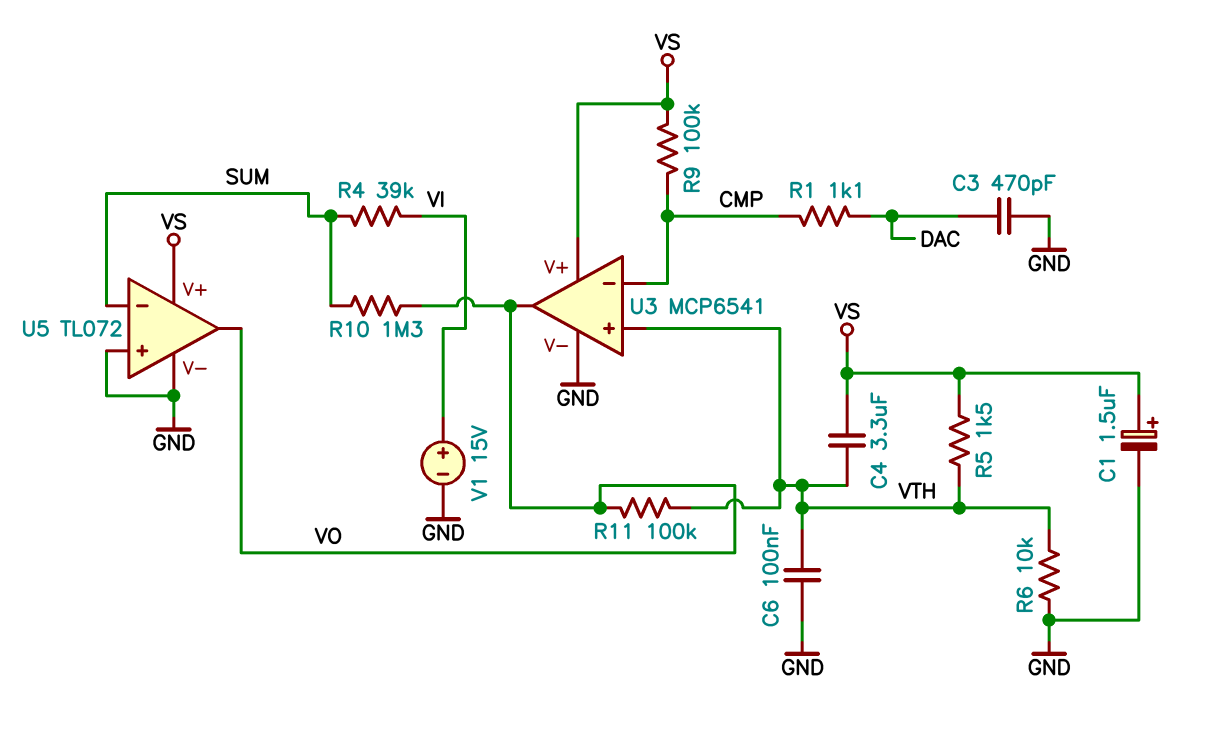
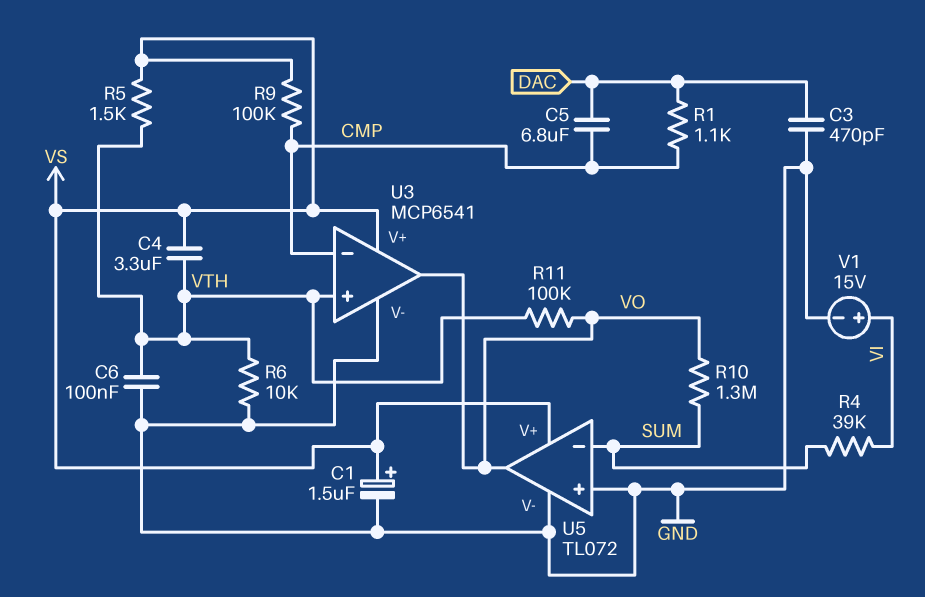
C5: none -> 6.8uF (CMP, DAC)

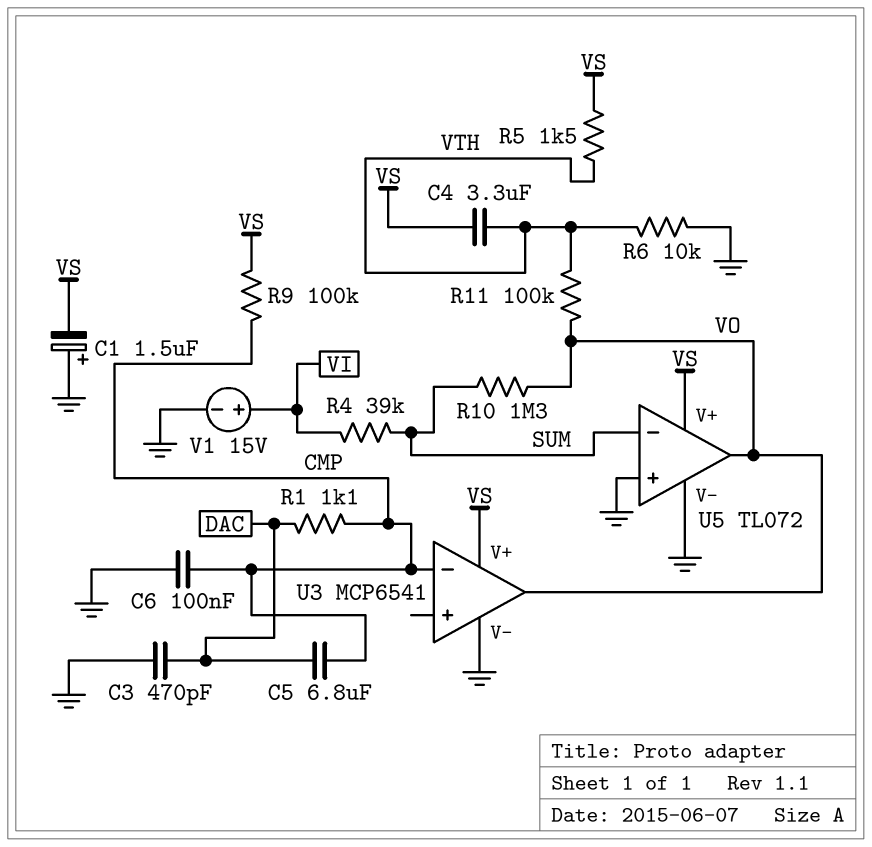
C1: 1.5uF (plus VS, minus GND) -> 1.5uF (plus GND, minus VS)
C6: 100nF (GND, VTH) -> 100nF (CMP, GND)
U3 pin in+: VTH -> none

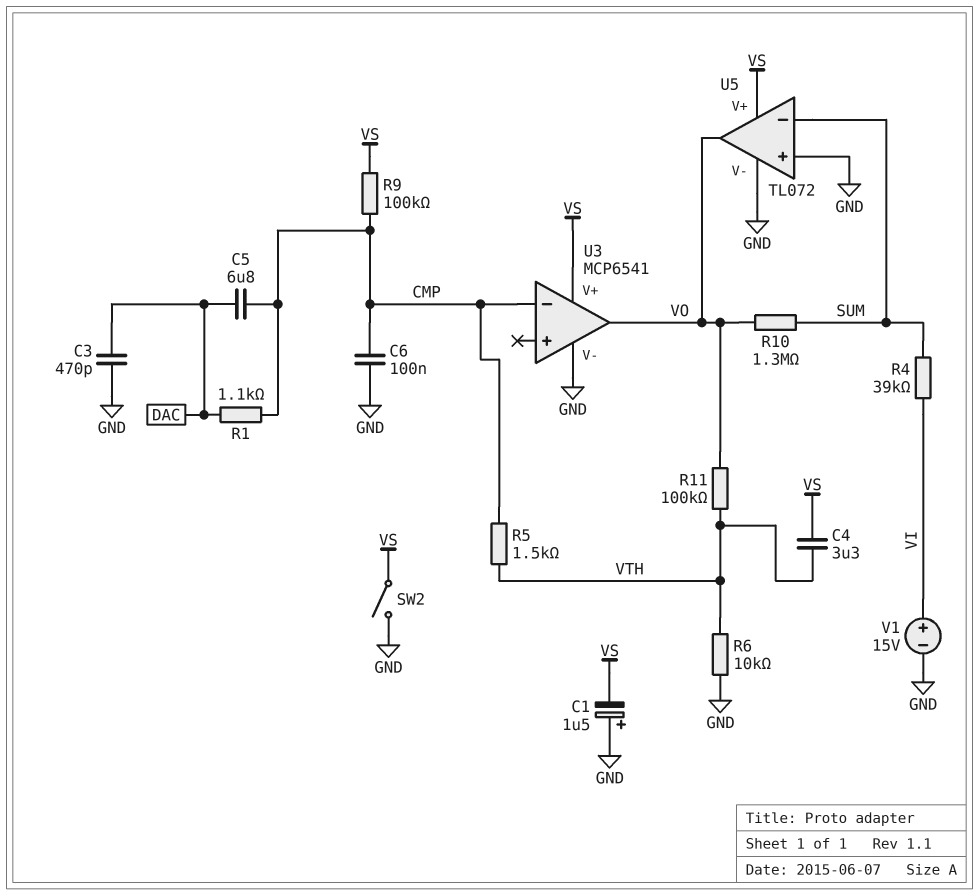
R5: 1.5k (VS, VTH) -> 1.5k (CMP, VTH)
SW2: none -> switch (GND, VS)

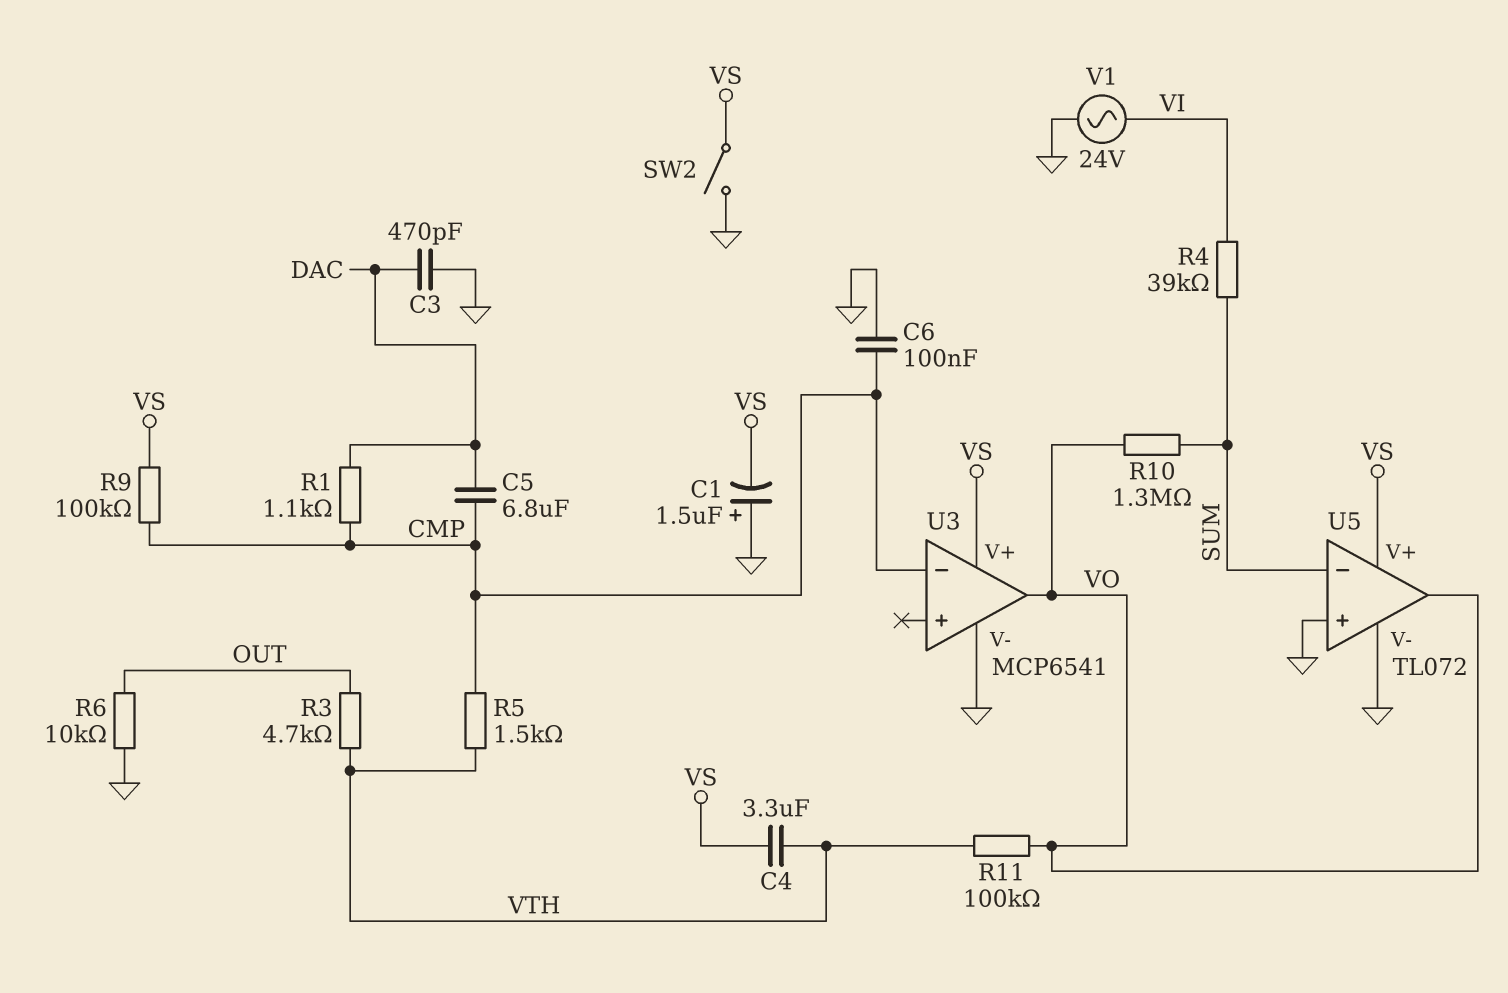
R3: none -> 4.7k (OUT, VTH)
R6: 10k (GND, VTH) -> 10k (GND, OUT)
V1: 15V (plus VI, minus GND) -> AC 24V (GND, VI)

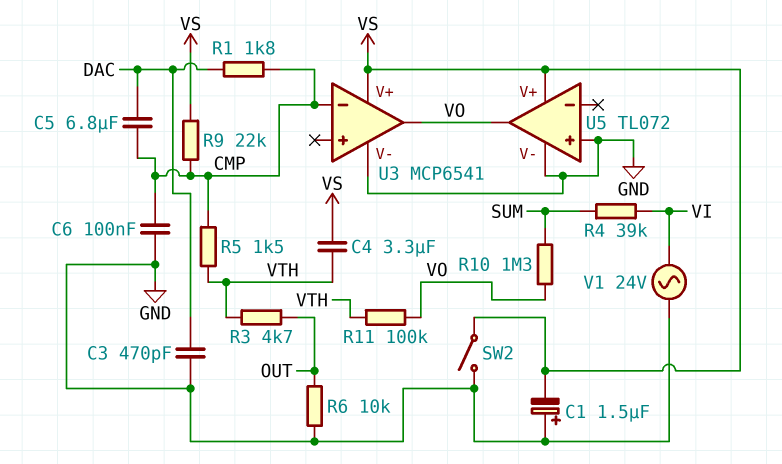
R1: 1.1k (CMP, DAC) -> 1.8k (CMP, DAC)
R9: 100k (CMP, VS) -> 22k (CMP, VS)
U5 pin in-: SUM -> none

